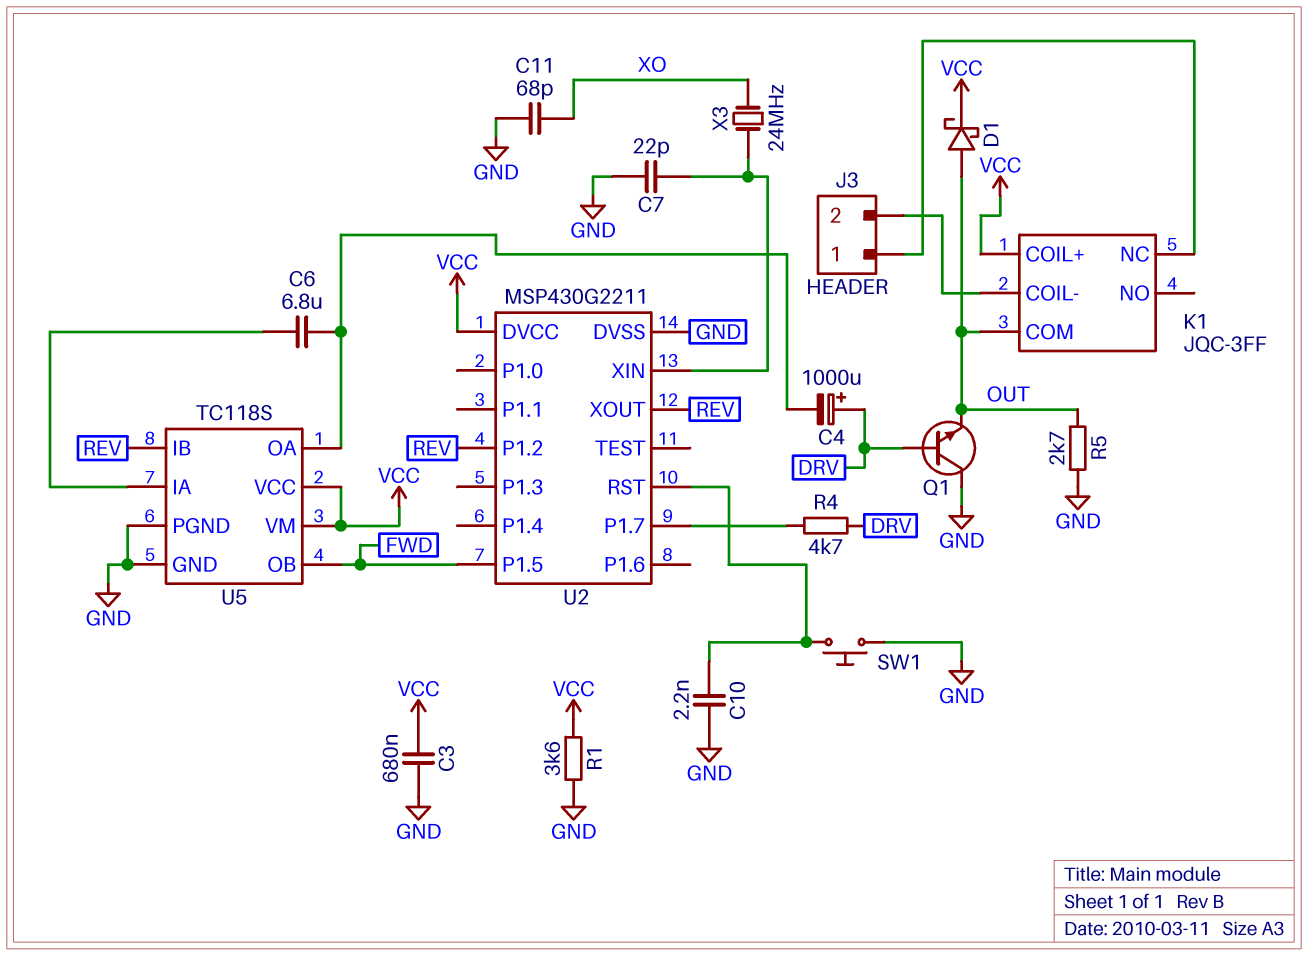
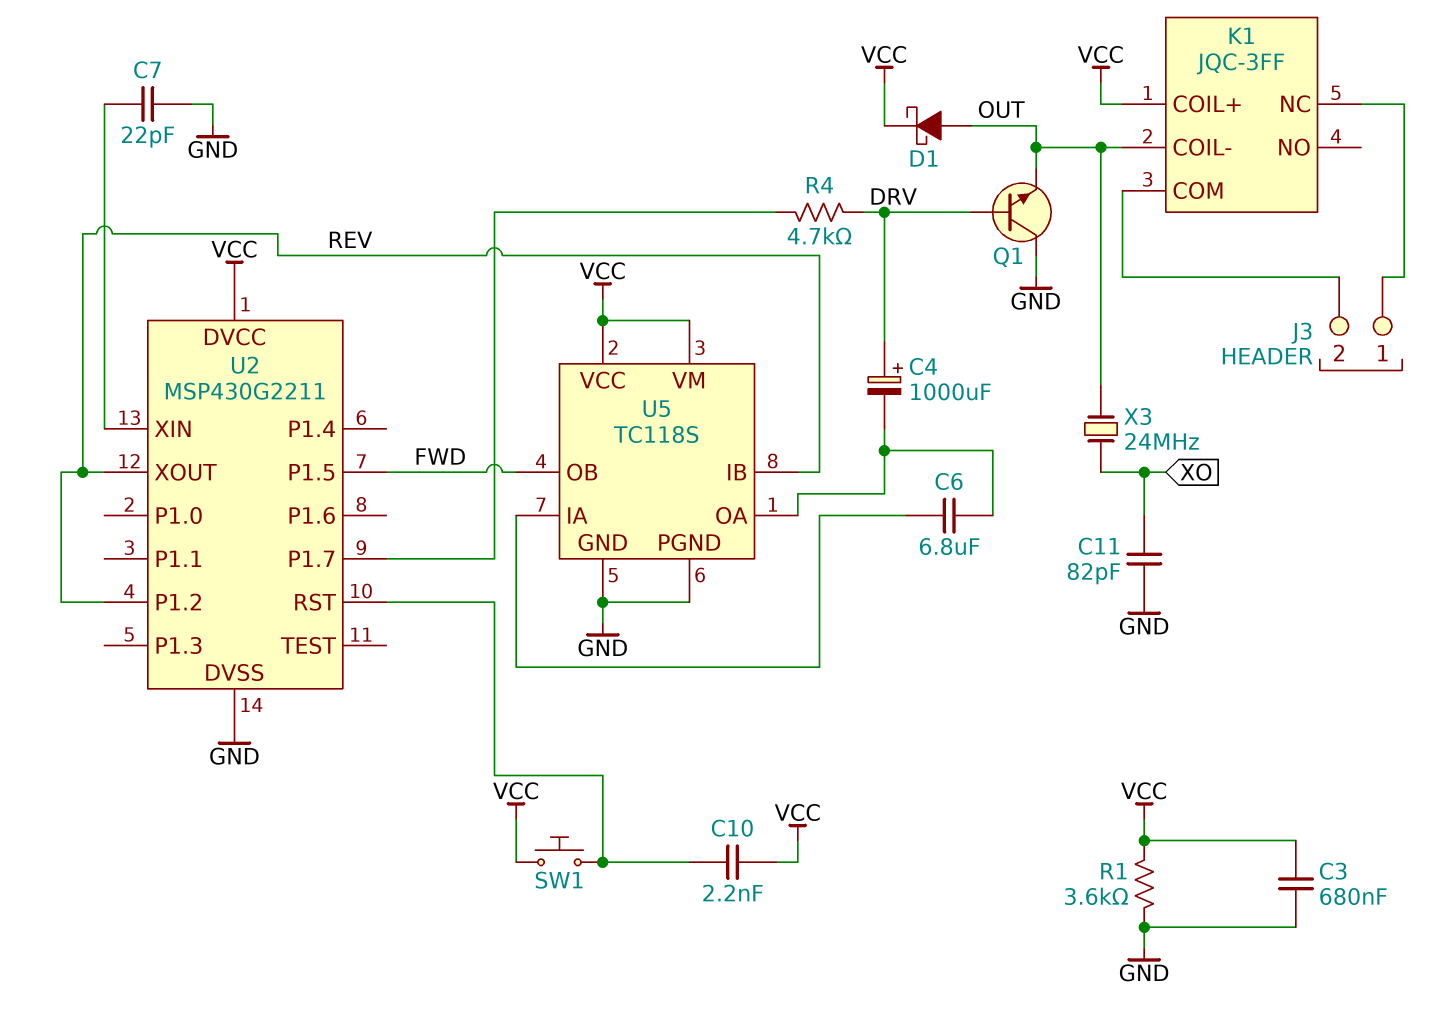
C10: 2.2nF (GND, U2/RST) -> 2.2nF (U2/RST, VCC)
C11: 68pF (GND, XO) -> 82pF (GND, XO)
K1 pin COIL-: J3/2 -> OUT
K1 pin COM: OUT -> J3/2
R5: 2.7k (GND, OUT) -> none
SW1: button (GND, U2/RST) -> button (U2/RST, VCC)
X3: 24MHz (U2/XIN, XO) -> 24MHz (OUT, XO)

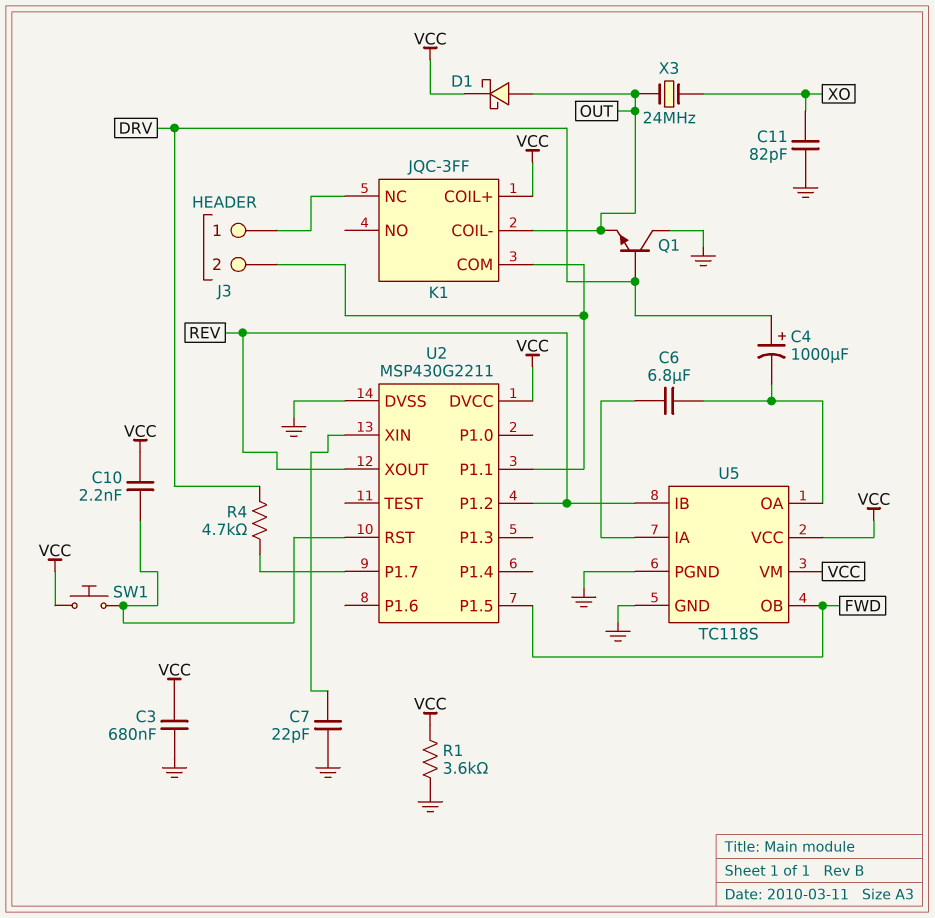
U2 pin P1.1: none -> J3/2

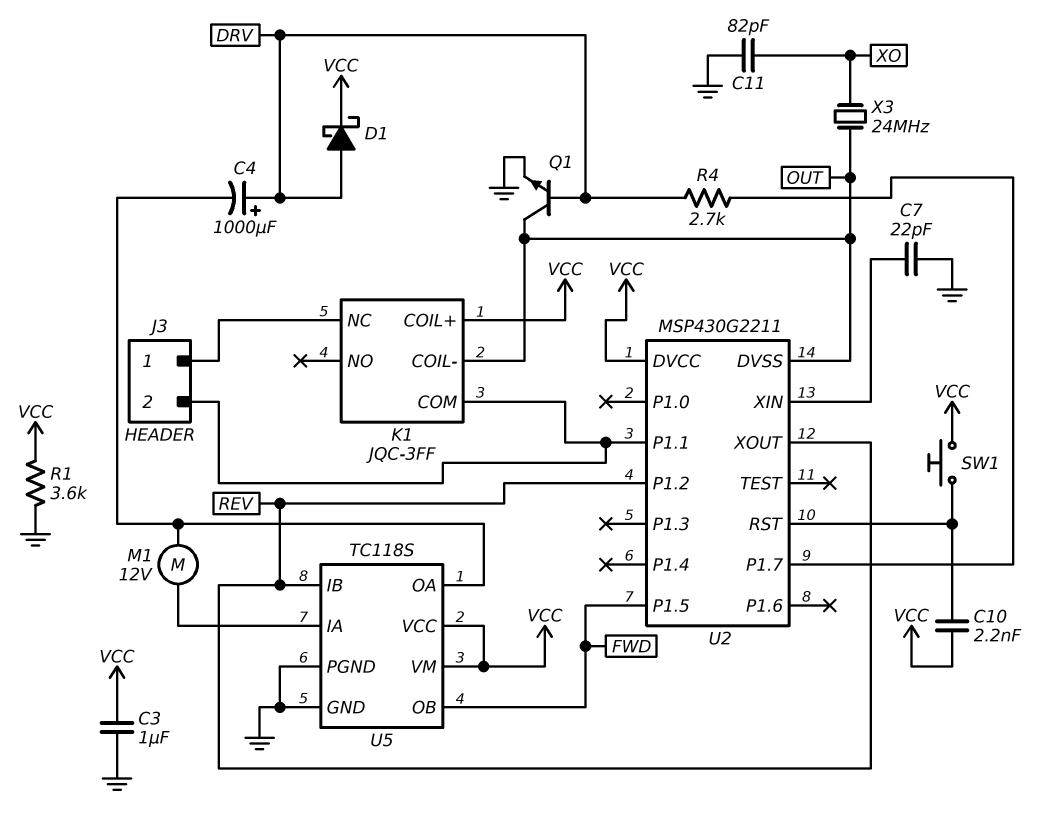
C3: 680nF (GND, VCC) -> 1uF (GND, VCC)
C6: 6.8uF (U5/IA, U5/OA) -> none
D1: schottky (A OUT, K VCC) -> schottky (A DRV, K VCC)
M1: none -> motor 12V (U5/IA, U5/OA)
Q1: NPN (B DRV, C GND, E OUT) -> NPN (B DRV, C OUT, E GND)
R4: 4.7k (DRV, U2/P1.7) -> 2.7k (DRV, U2/P1.7)
U2 pin DVSS: GND -> OUT

